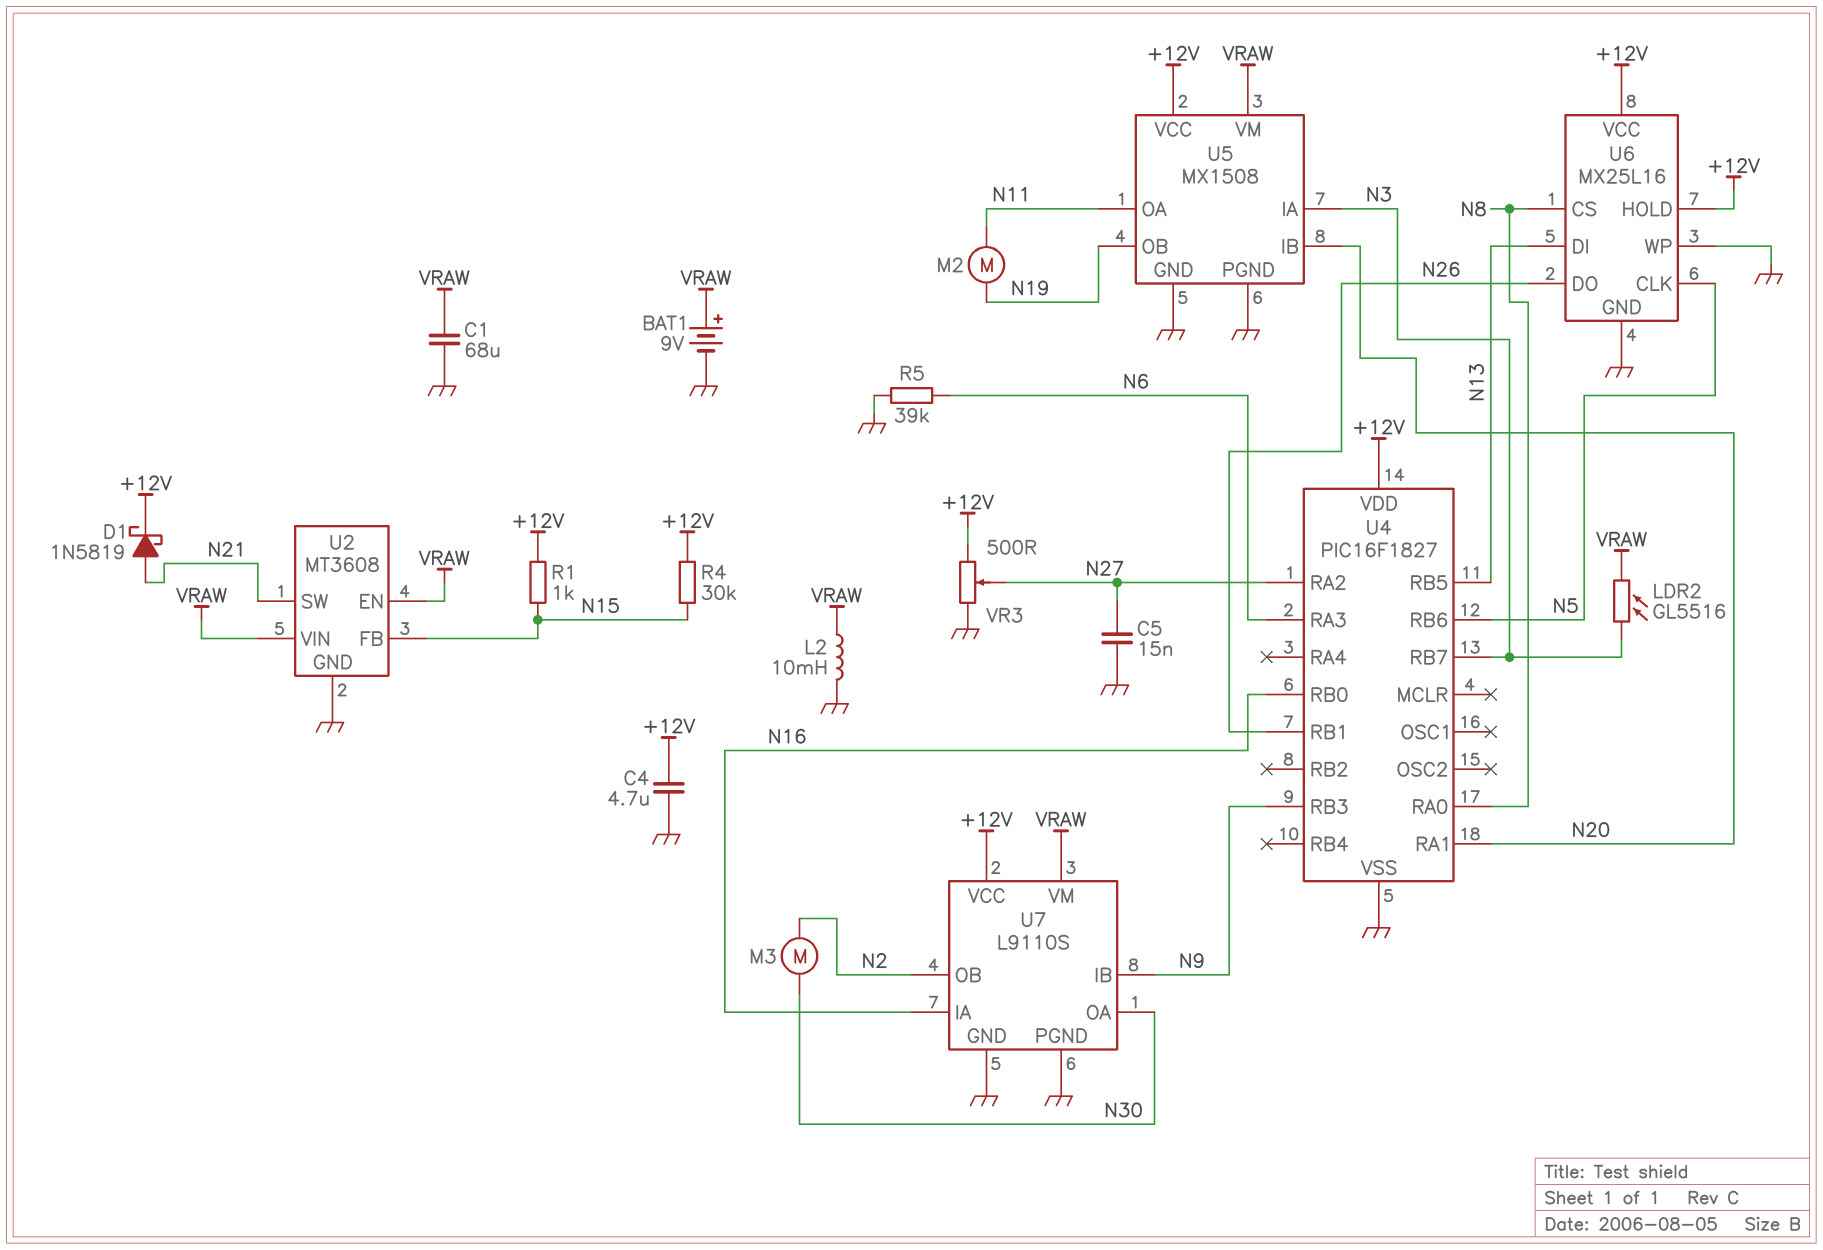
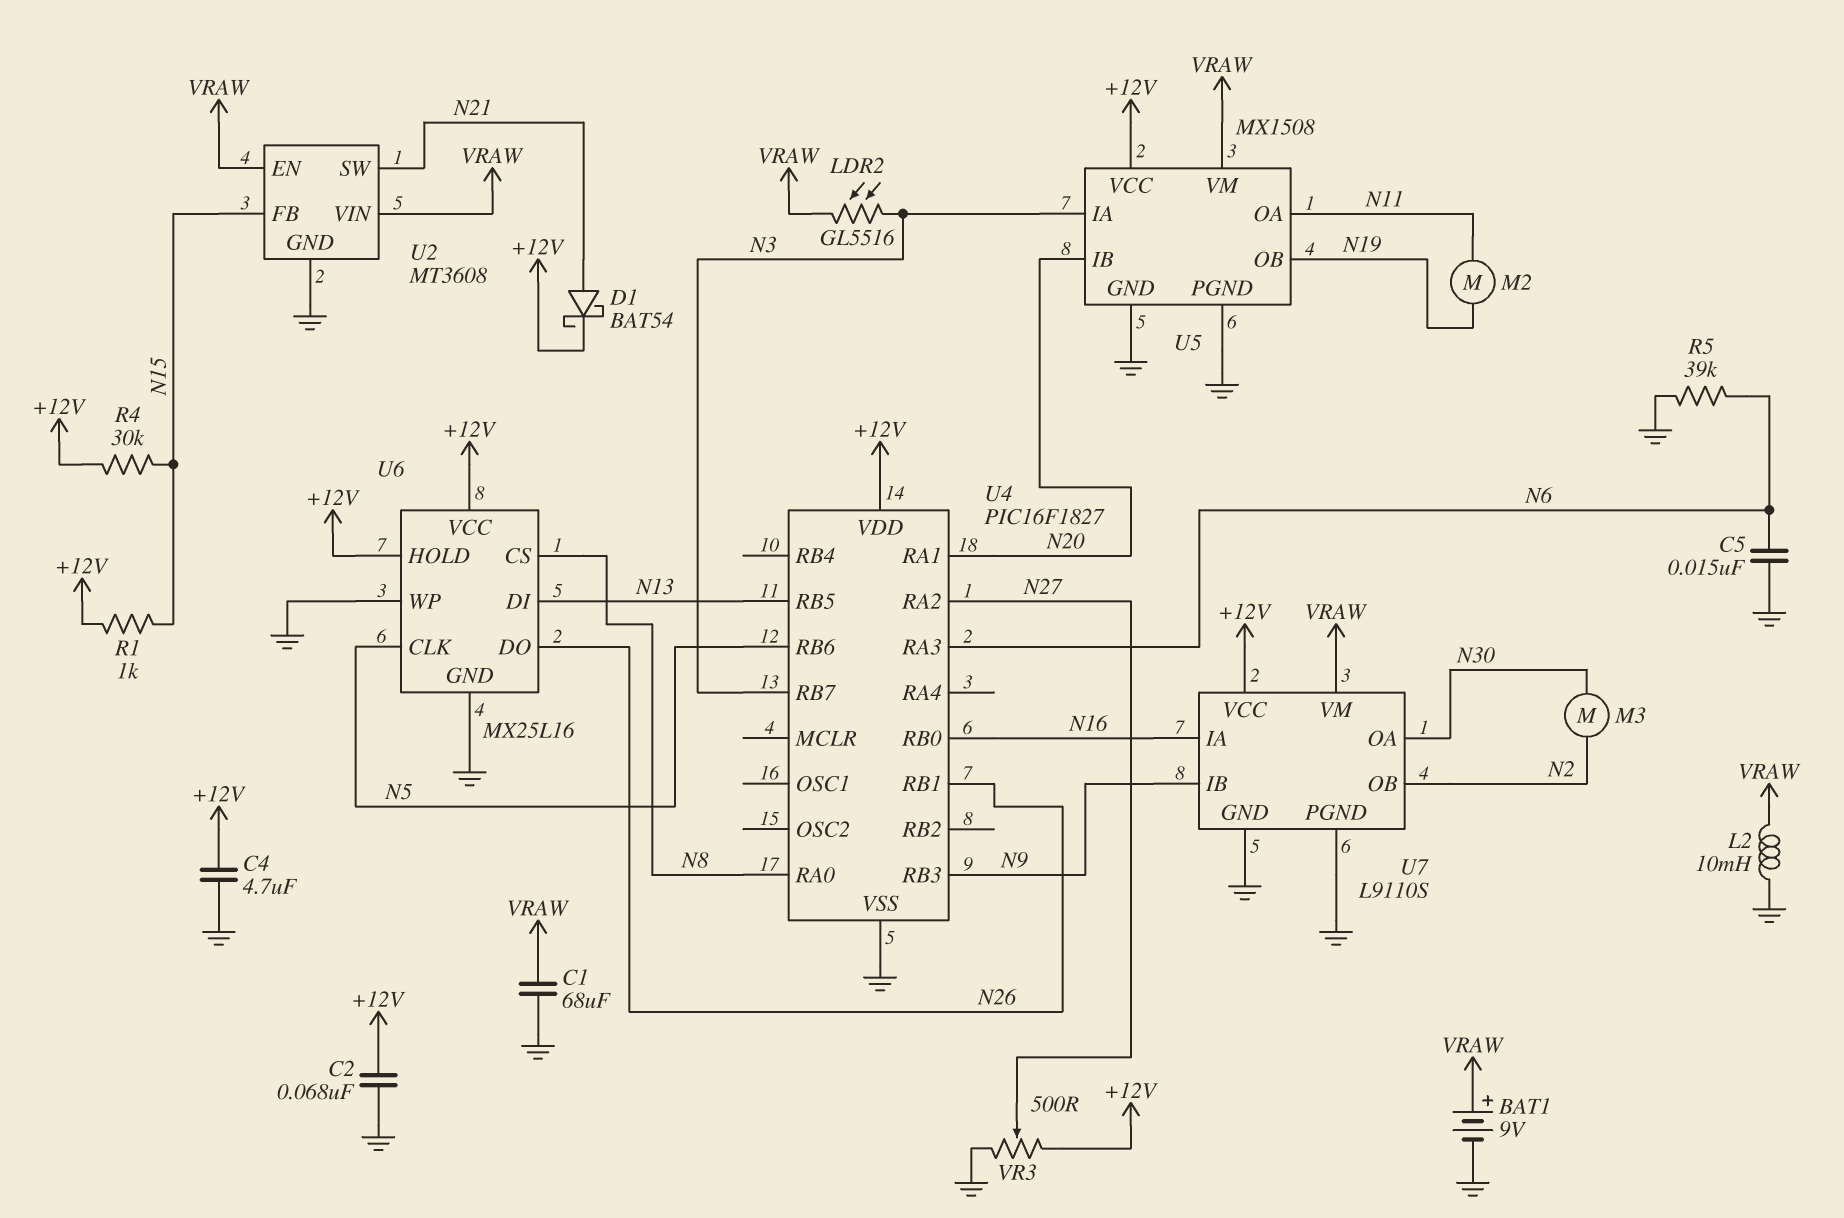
C2: none -> 68nF (+12V, GND)
C5: 15nF (GND, N27) -> 15nF (GND, N6)
D1: schottky 1N5819 (A N21, K +12V) -> schottky BAT54 (A N21, K +12V)

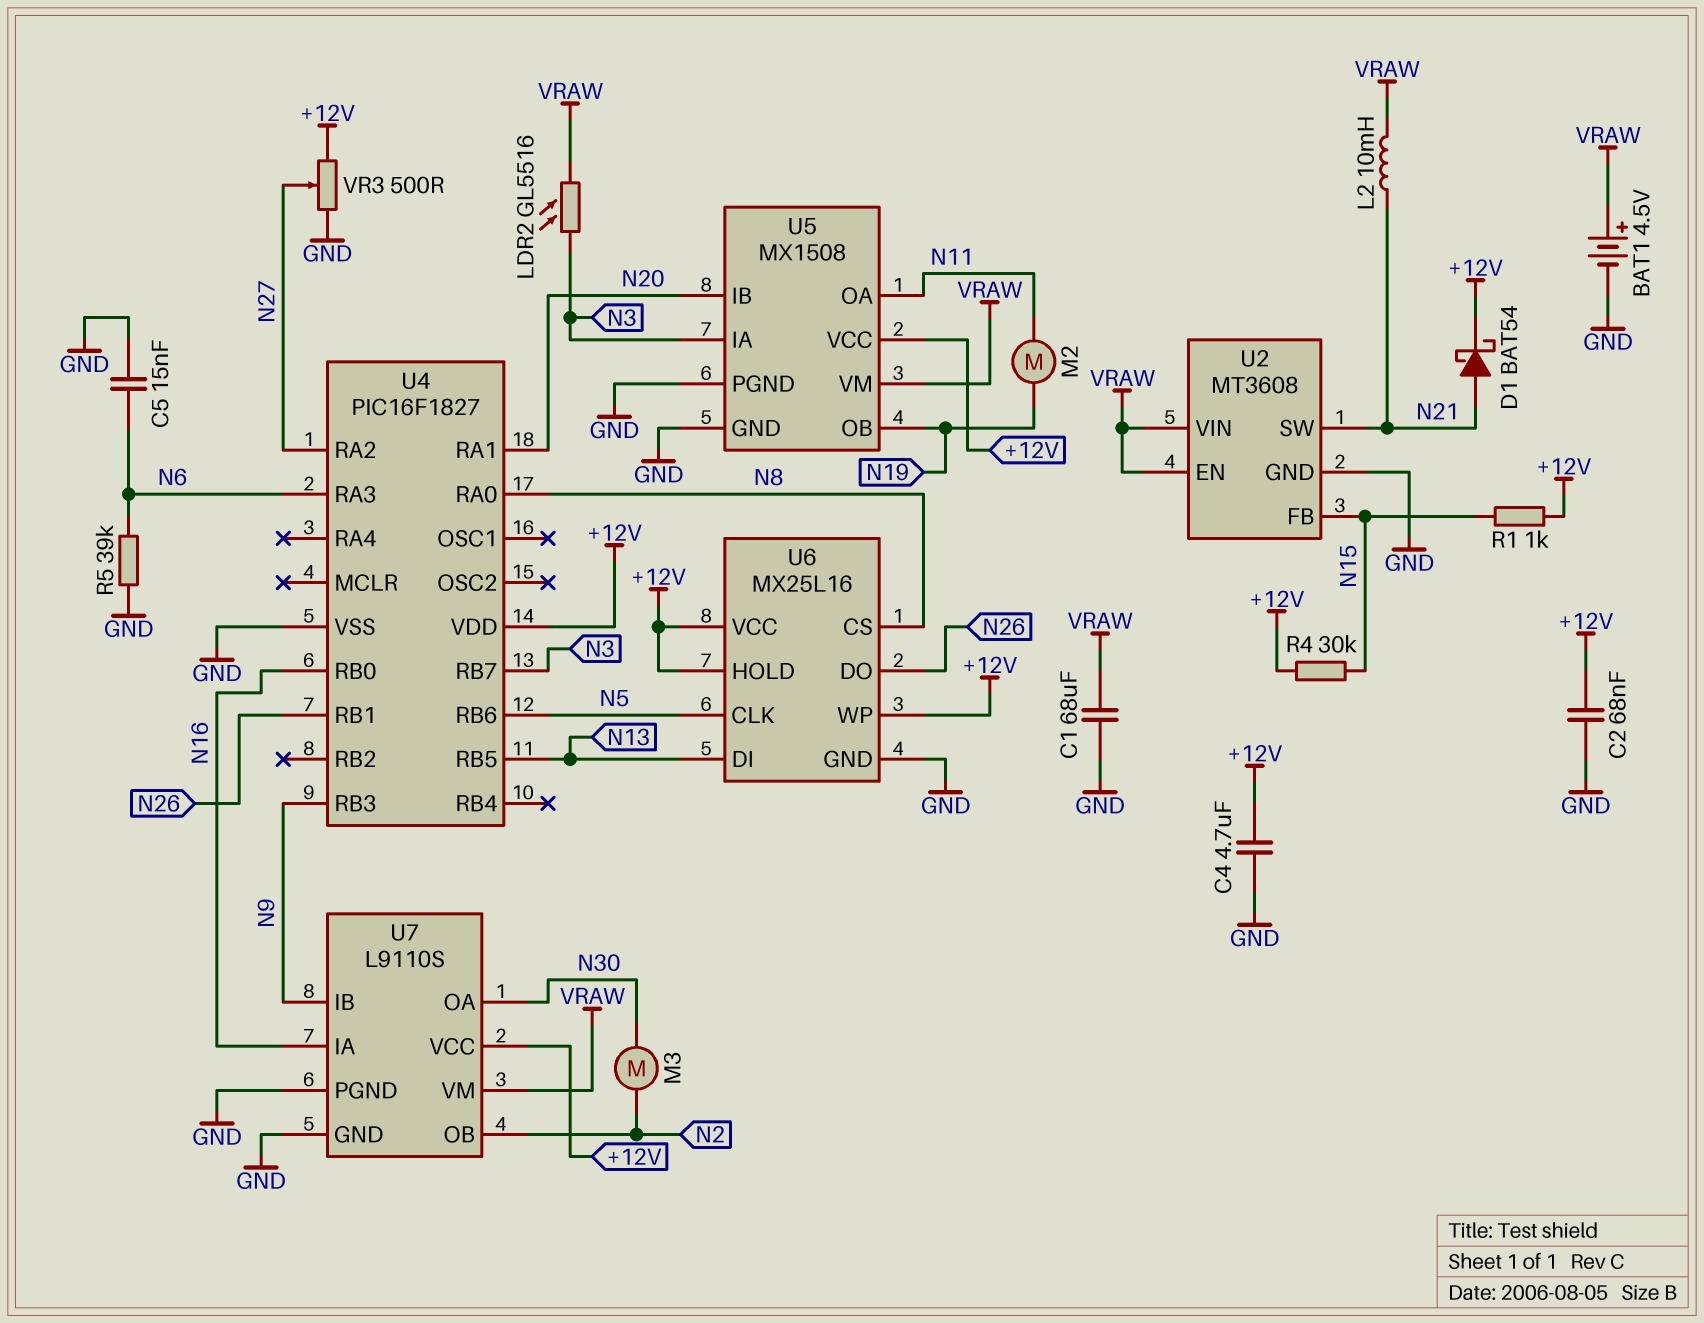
BAT1: 9V (plus VRAW, minus GND) -> 4.5V (plus VRAW, minus GND)
L2: 10mH (GND, VRAW) -> 10mH (N21, VRAW)
U6 pin WP: GND -> +12V

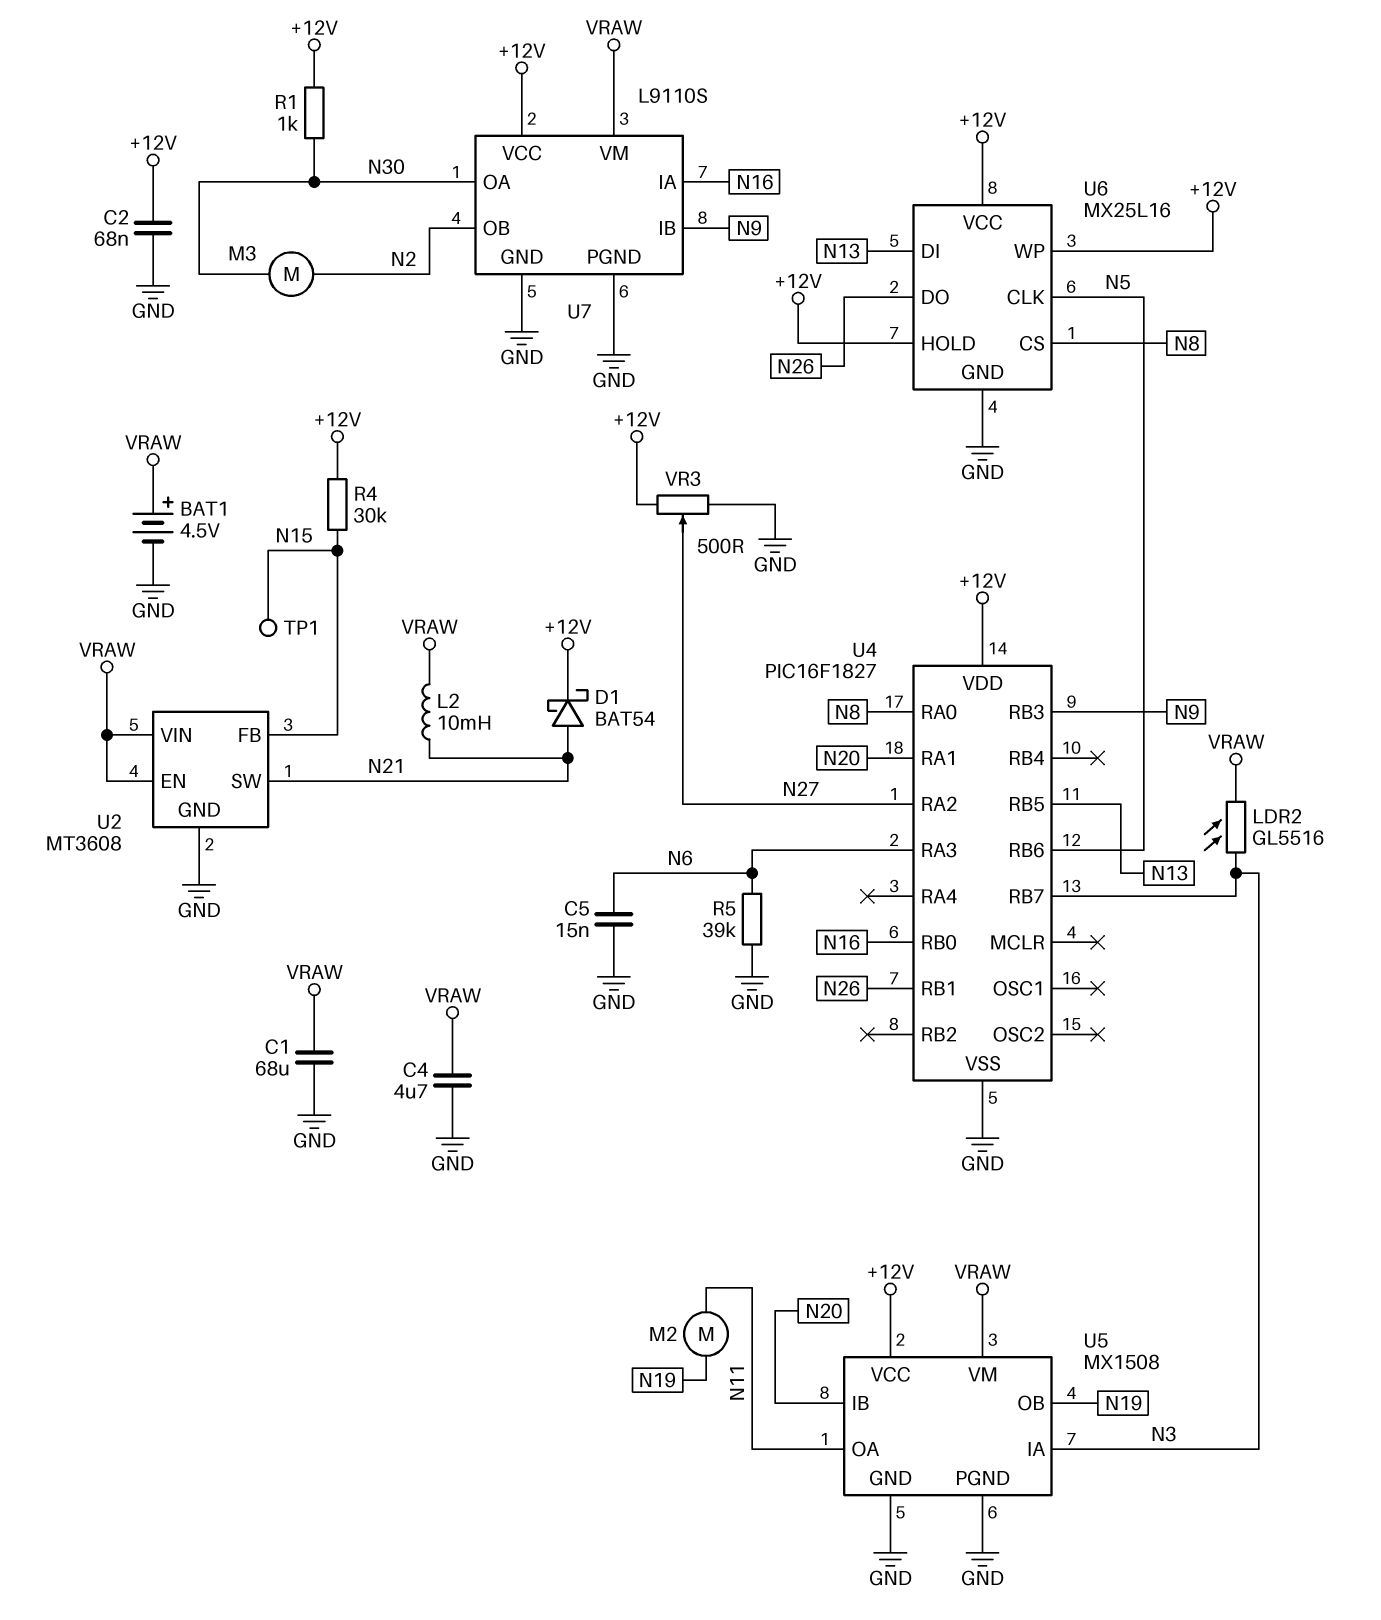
C4: 4.7uF (+12V, GND) -> 4.7uF (GND, VRAW)
R1: 1k (+12V, N15) -> 1k (+12V, N30)
TP1: none -> test point (N15)

